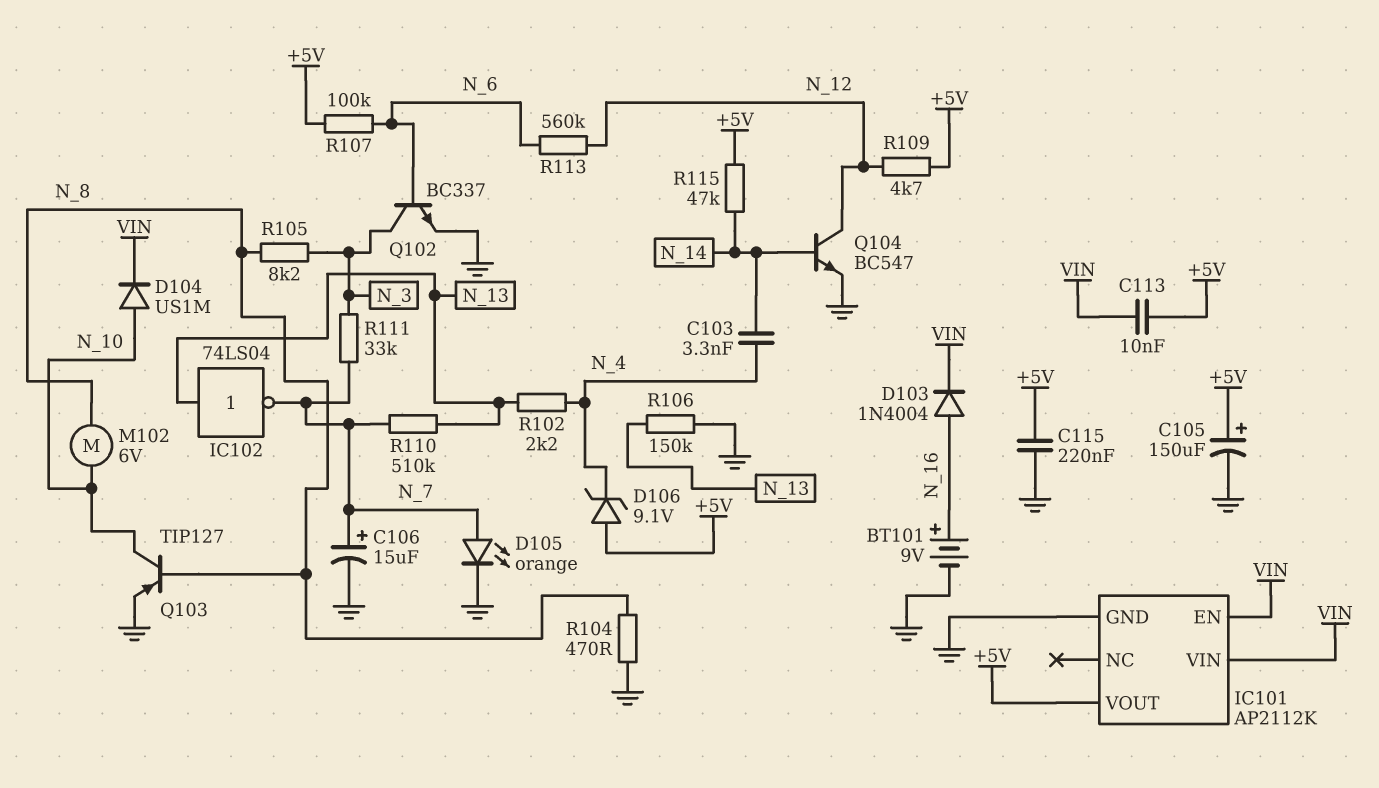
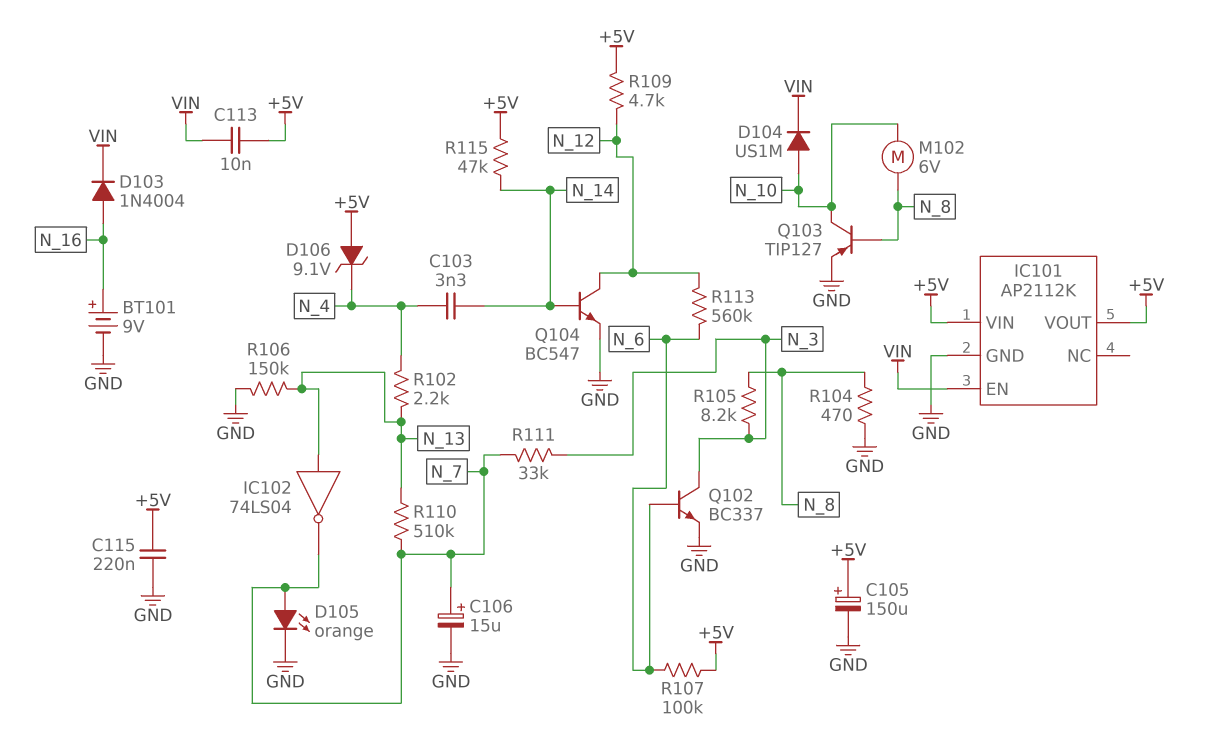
IC101 pin VIN: VIN -> +5V

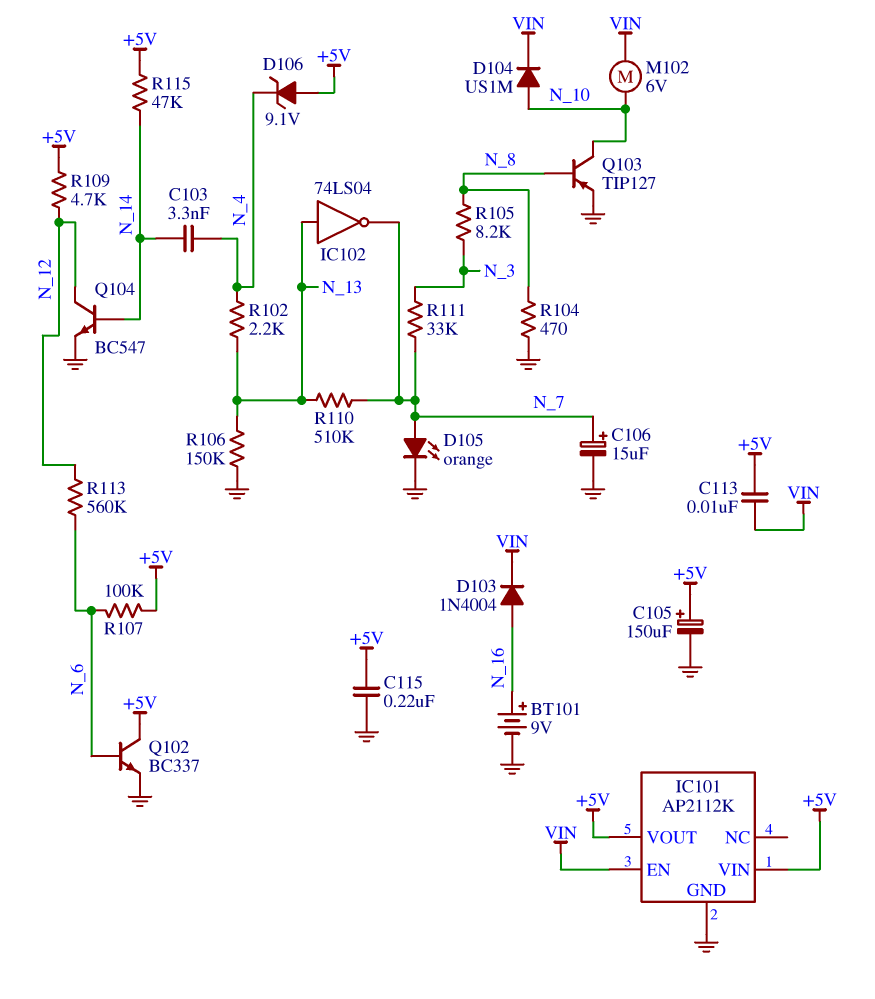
M102: motor 6V (N_8, N_10) -> motor 6V (N_10, VIN)
Q102: NPN BC337 (B N_6, C N_3, E GND) -> NPN BC337 (B N_6, C +5V, E GND)

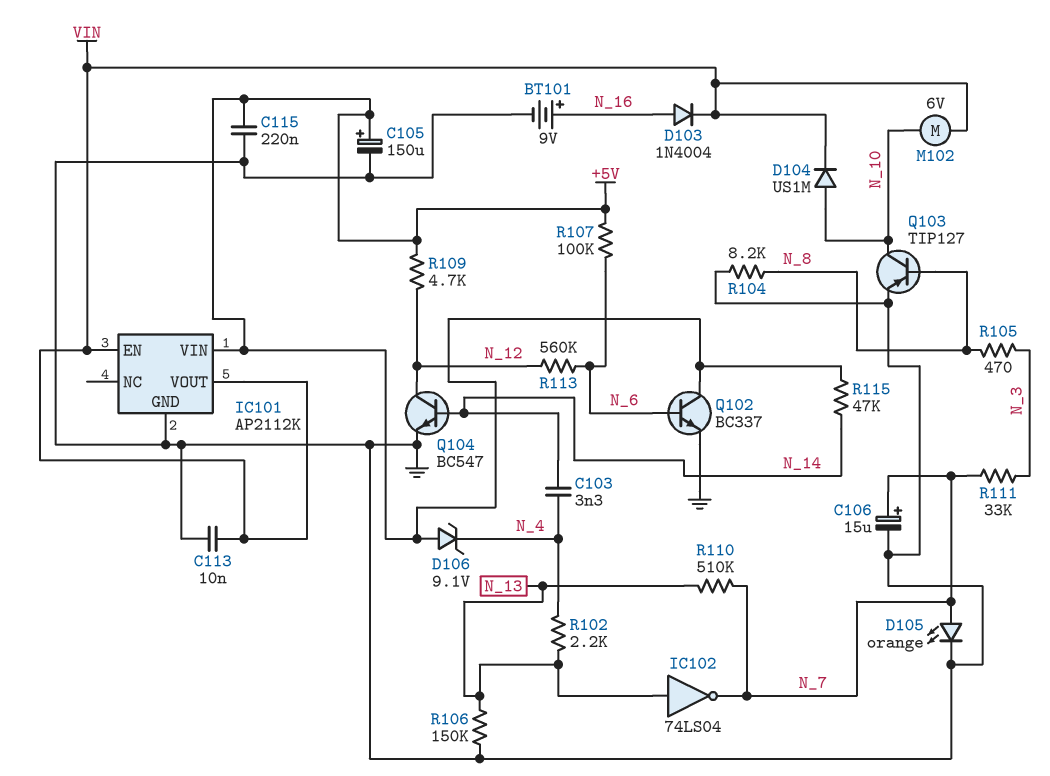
C113: 10nF (+5V, VIN) -> 10nF (GND, VIN)
IC101 pin VOUT: +5V -> VIN
R104: 470 (GND, N_8) -> 8.2k (GND, N_8)
R105: 8.2k (N_3, N_8) -> 470 (N_3, N_8)

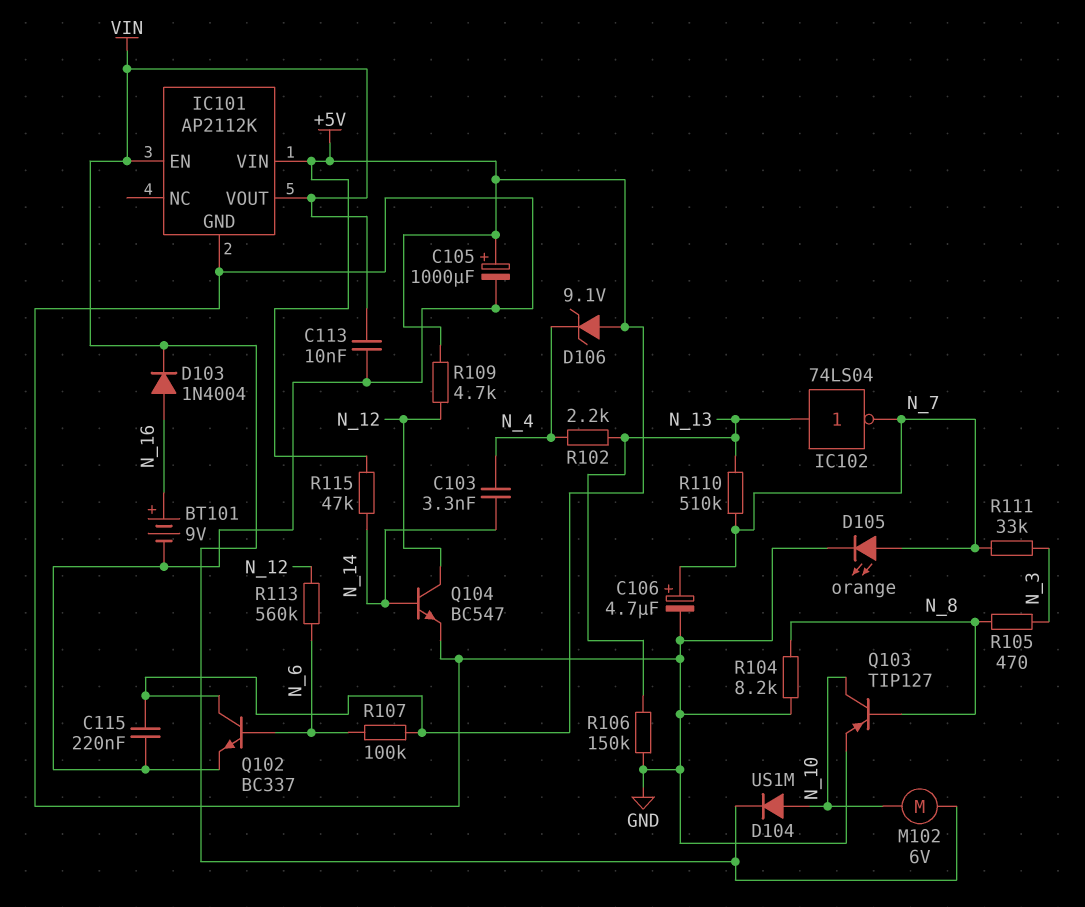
C105: 150uF (plus +5V, minus GND) -> 1000uF (plus +5V, minus GND)
C106: 15uF (plus N_7, minus GND) -> 4.7uF (plus N_7, minus GND)

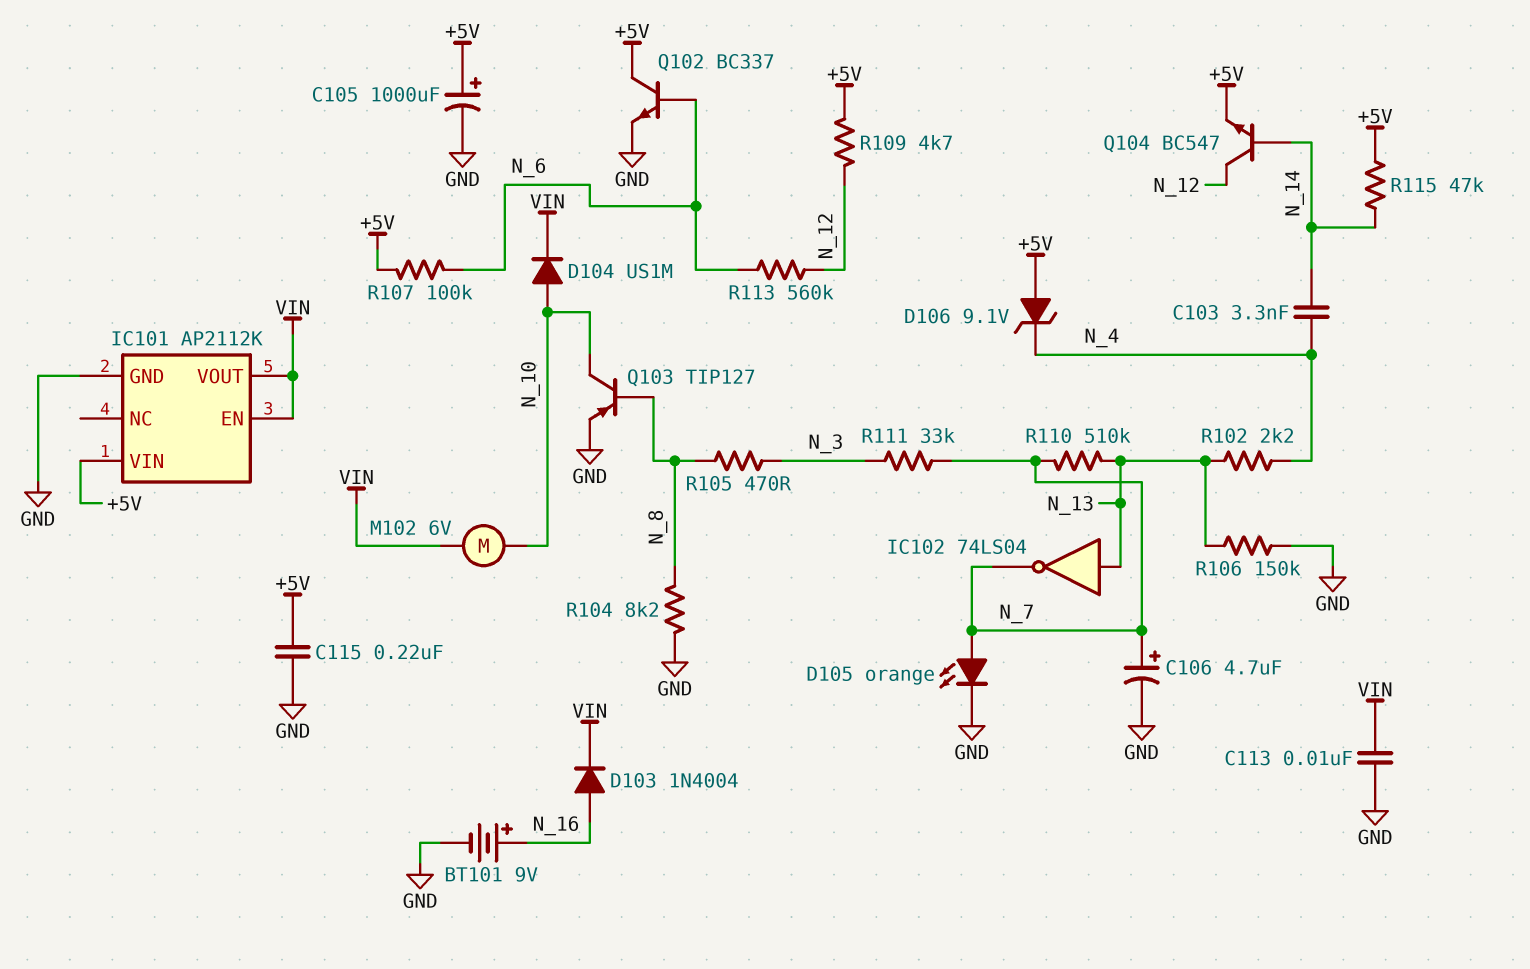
Q104: NPN BC547 (B N_14, C N_12, E GND) -> NPN BC547 (B N_14, C N_12, E +5V)

